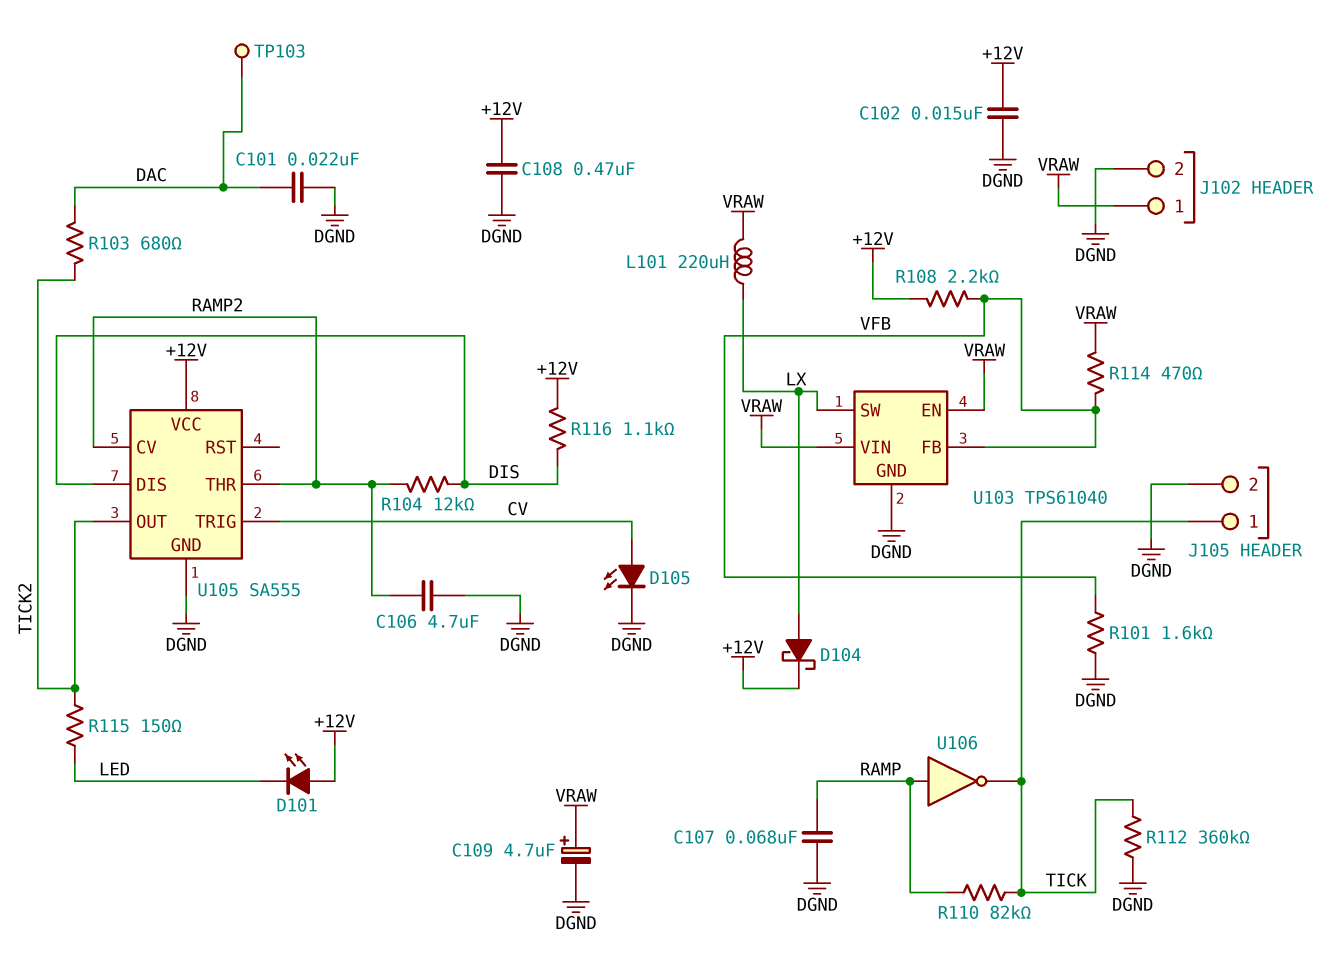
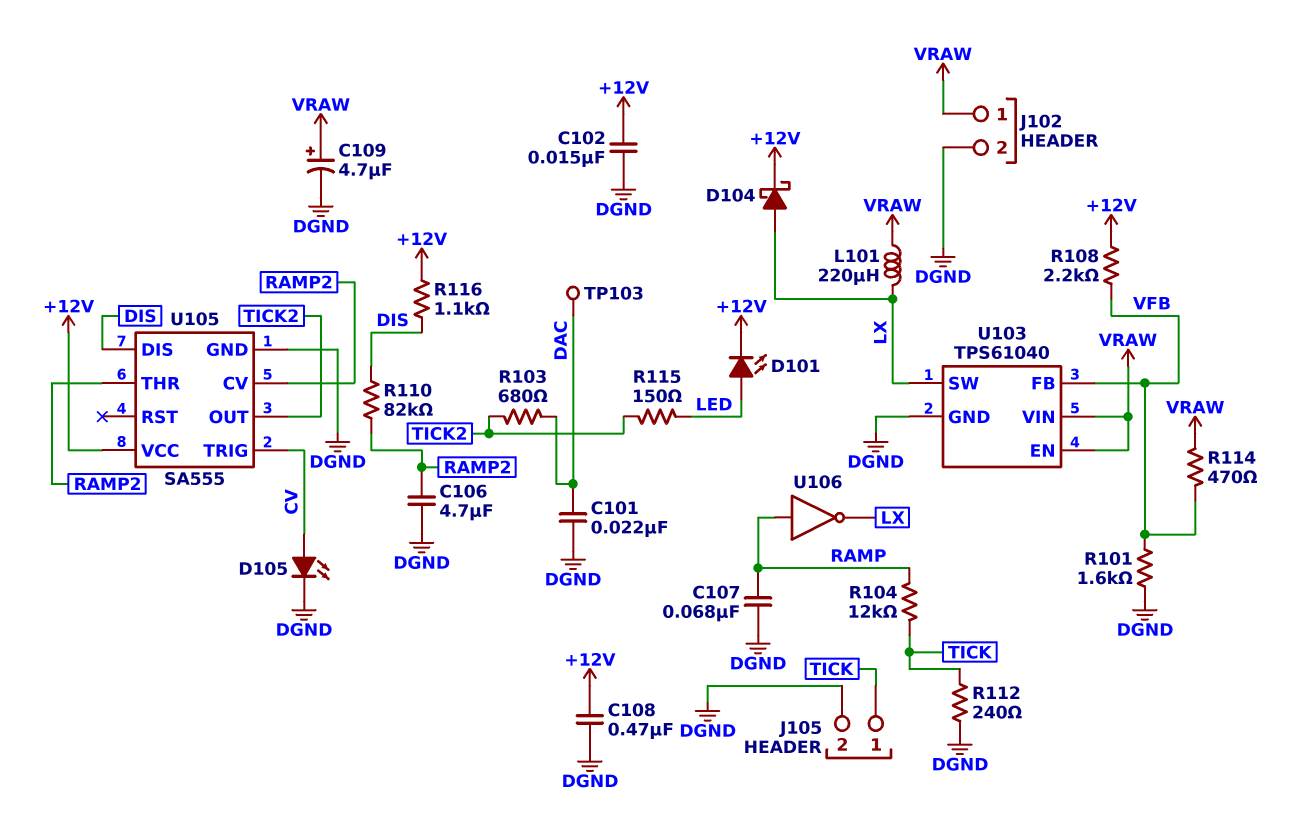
D101: LED (A +12V, K LED) -> LED (A LED, K +12V)
R104: 12k (DIS, RAMP2) -> 12k (RAMP, TICK)
R110: 82k (RAMP, TICK) -> 82k (DIS, RAMP2)
R112: 360k (DGND, TICK) -> 240 (DGND, TICK)
U106: NOT (in RAMP, out TICK) -> NOT (in RAMP, out LX)

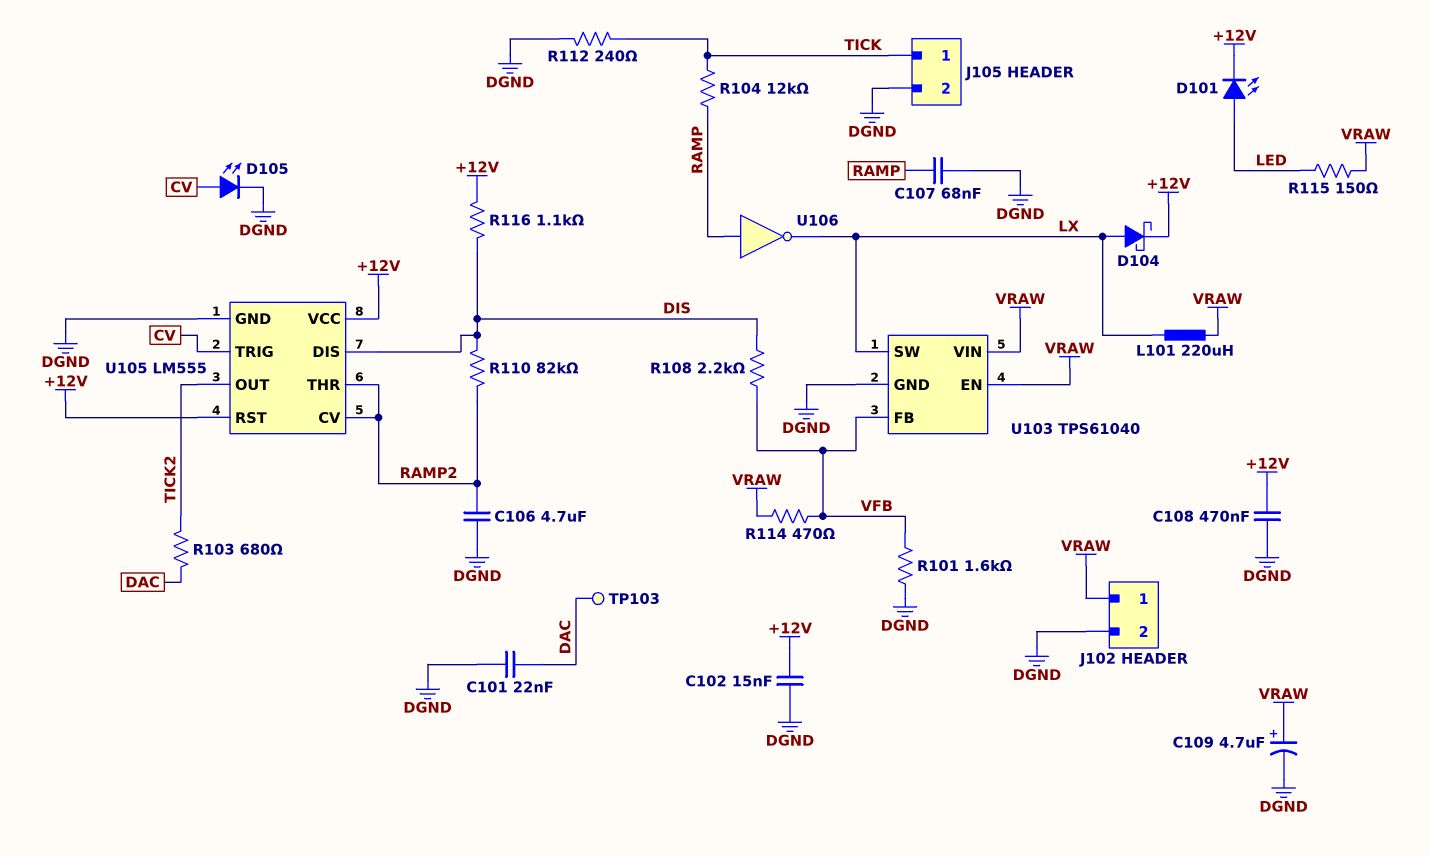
R108: 2.2k (+12V, VFB) -> 2.2k (DIS, VFB)
R115: 150 (LED, TICK2) -> 150 (LED, VRAW)
U105: SA555 -> LM555
U105 pin RST: none -> +12V

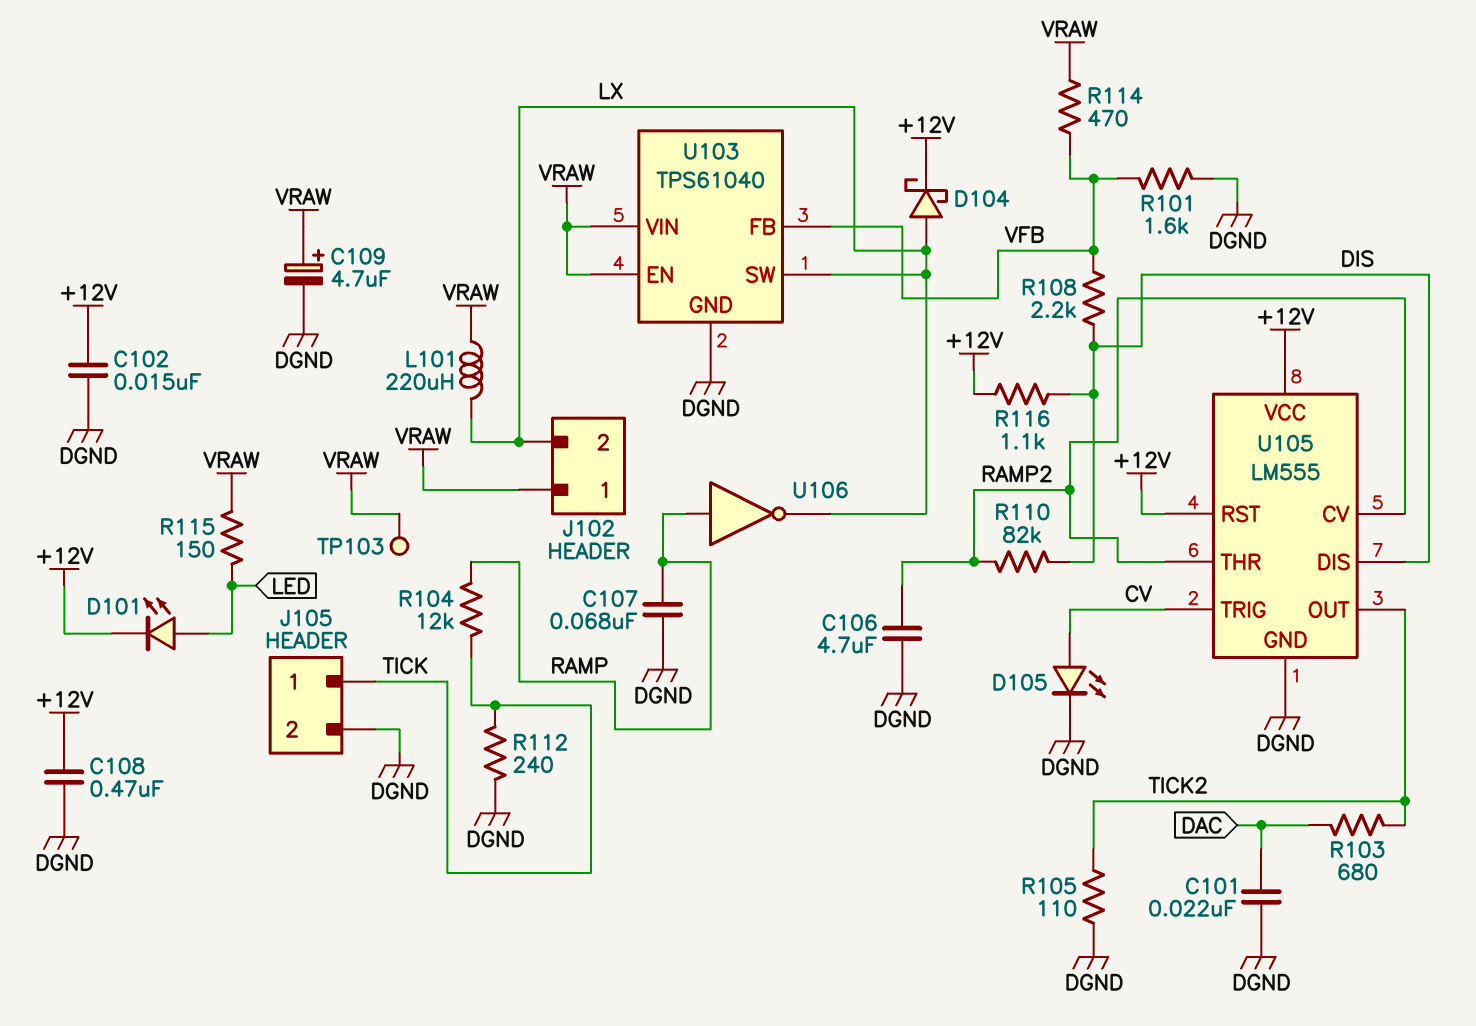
J102 pin 2: DGND -> LX
R105: none -> 110 (DGND, TICK2)
TP103: test point (DAC) -> test point (VRAW)

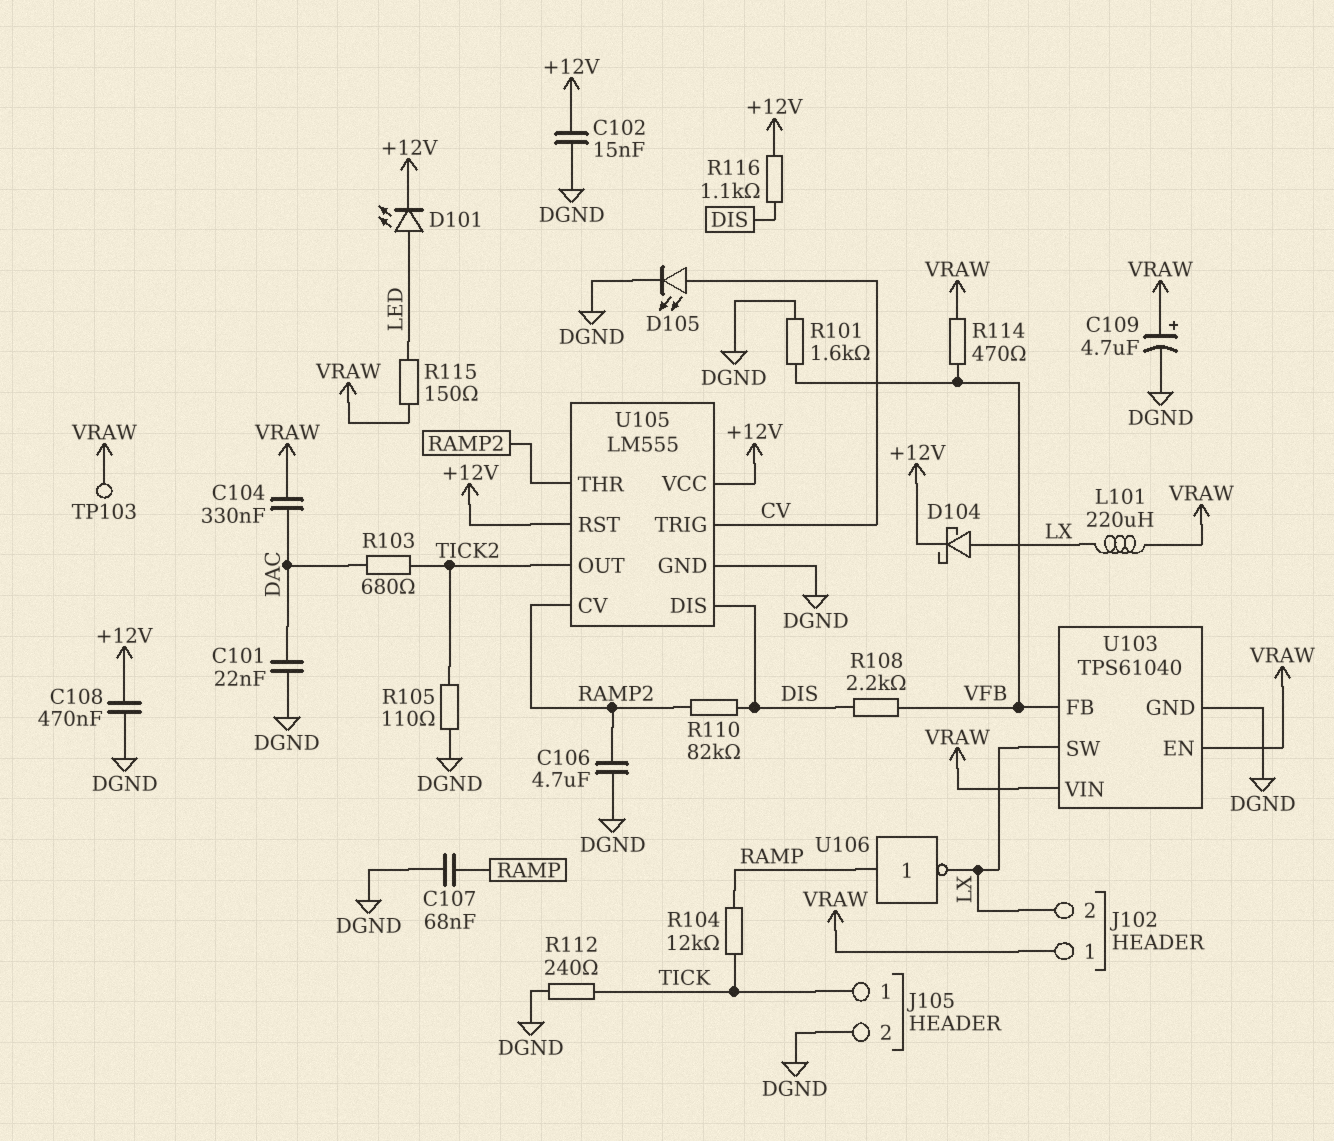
C104: none -> 330nF (DAC, VRAW)

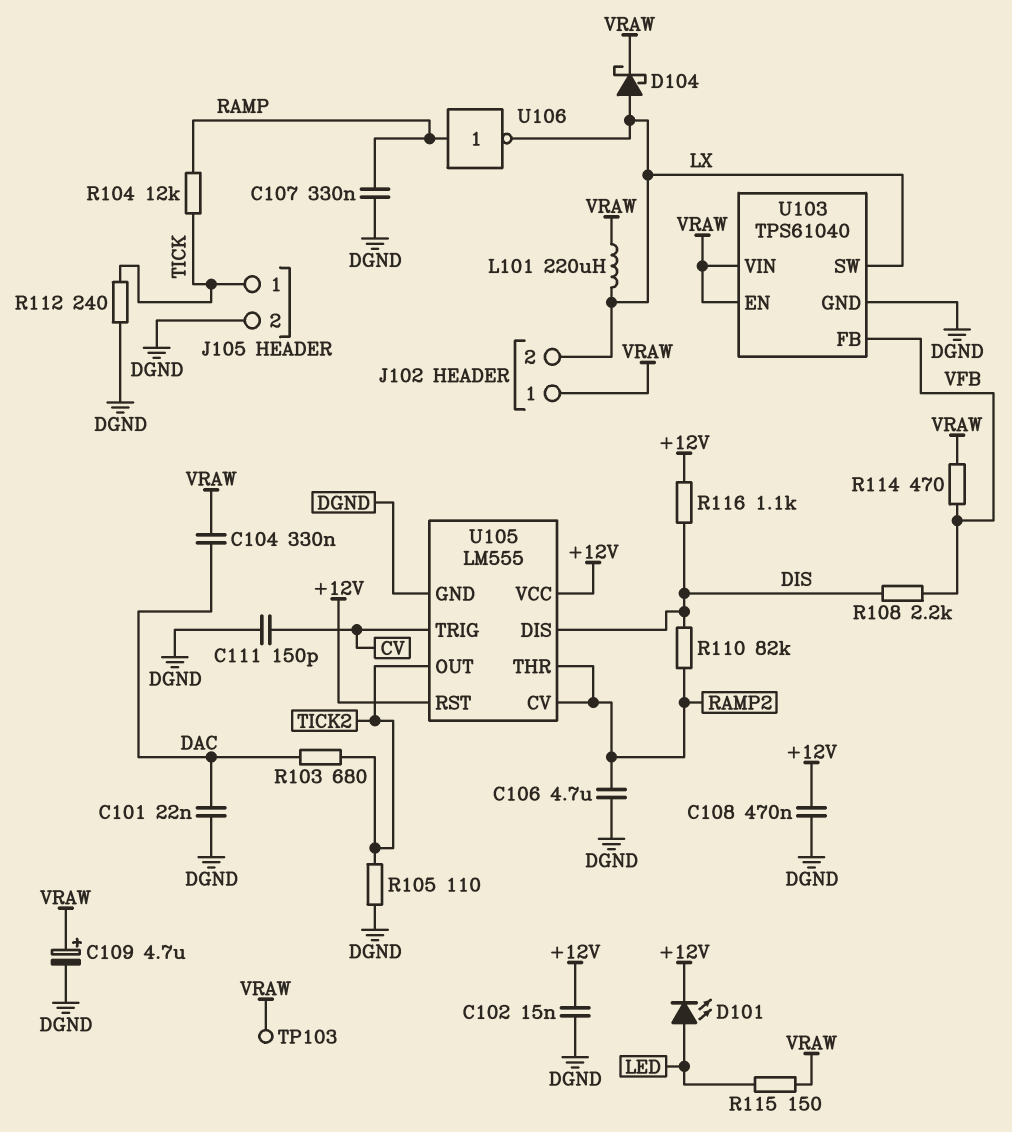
C107: 68nF (DGND, RAMP) -> 330nF (DGND, RAMP)
C111: none -> 150pF (CV, DGND)
D104: schottky (A LX, K +12V) -> schottky (A LX, K VRAW)
D105: LED (A CV, K DGND) -> none
R101: 1.6k (DGND, VFB) -> none

